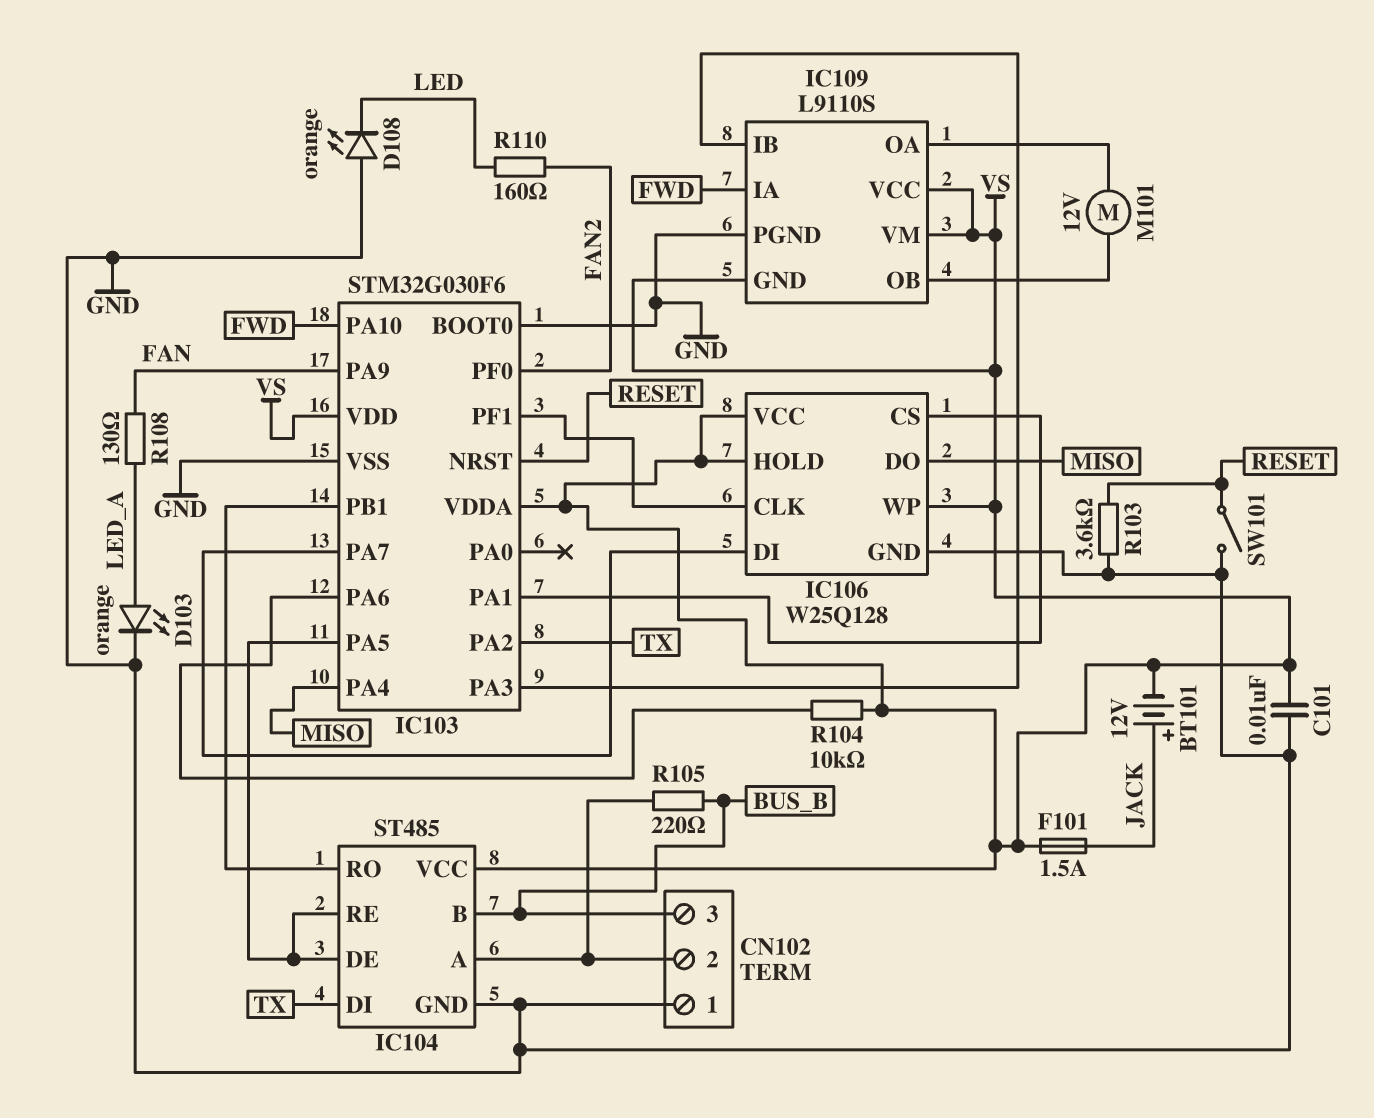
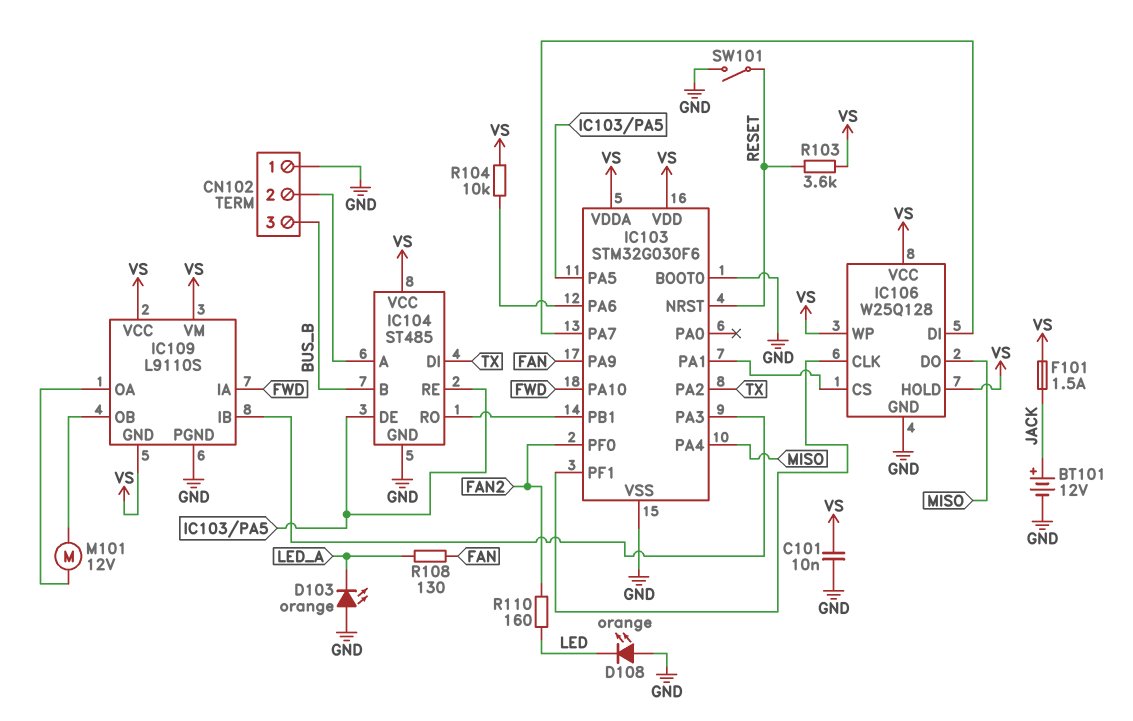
BT101: 12V (plus JACK, minus VS) -> 12V (plus JACK, minus GND)
D103: LED orange (A LED_A, K GND) -> LED orange (A GND, K LED_A)
R103: 3.6k (GND, RESET) -> 3.6k (RESET, VS)
R105: 220 (BUS_B, CN102/2) -> none

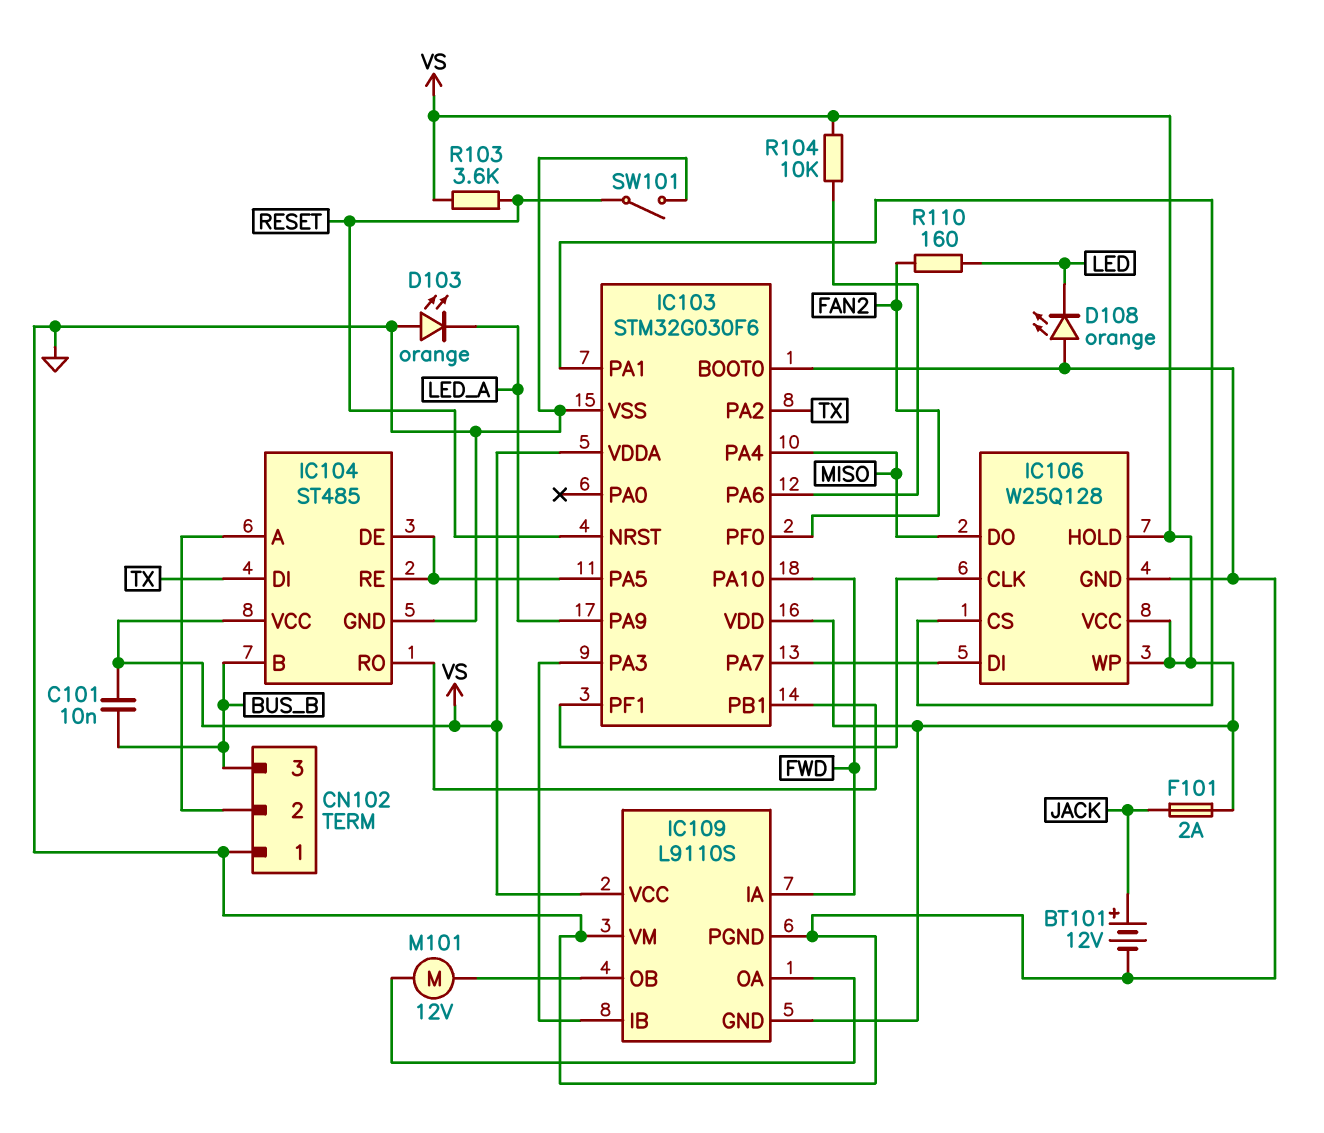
C101: 10nF (GND, VS) -> 10nF (BUS_B, VS)
F101: 1.5A (JACK, VS) -> 2A (JACK, VS)
IC103 pin PA9: FAN -> LED_A
IC109 pin VM: VS -> GND
R108: 130 (FAN, LED_A) -> none

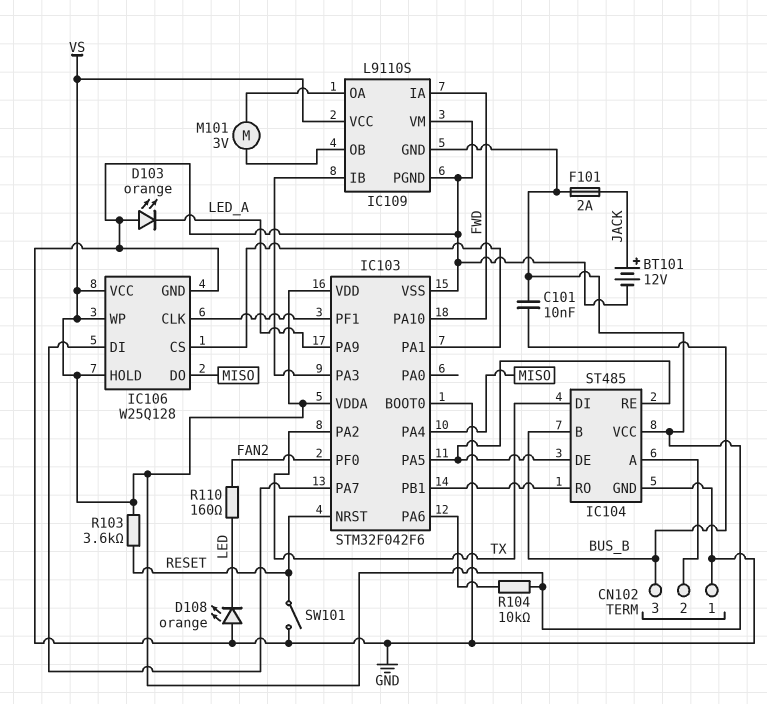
IC103: STM32G030F6 -> STM32F042F6
M101: motor 12V (IC109/OA, IC109/OB) -> motor 3V (IC109/OA, IC109/OB)

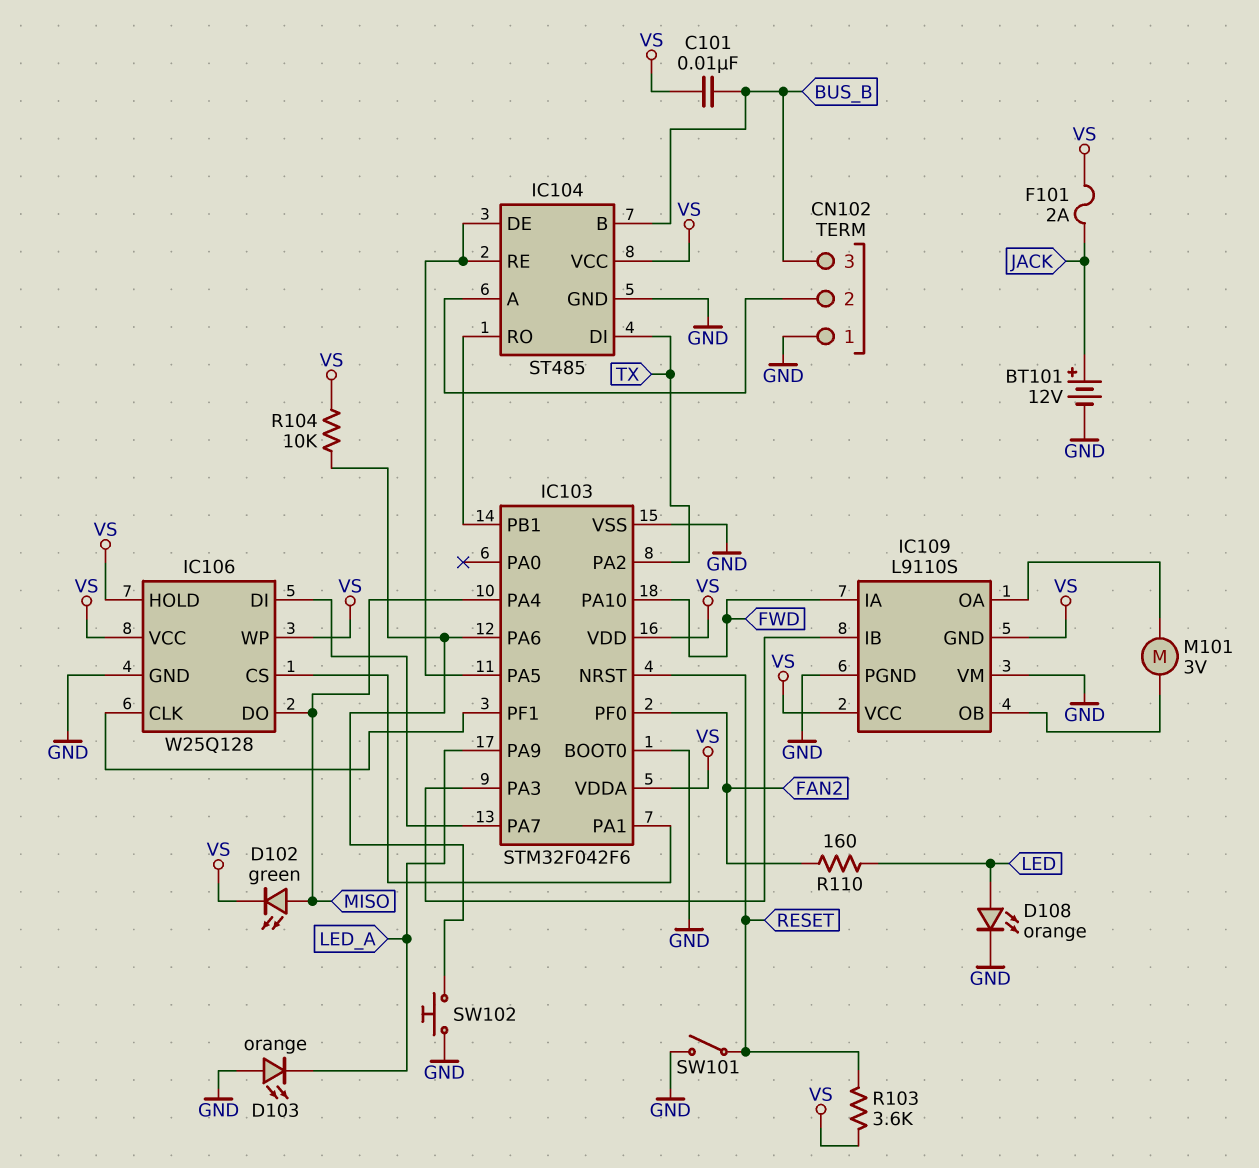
D102: none -> LED green (A MISO, K VS)
D108: LED orange (A GND, K LED) -> LED orange (A LED, K GND)
SW102: none -> button (GND, IC103/PA6)

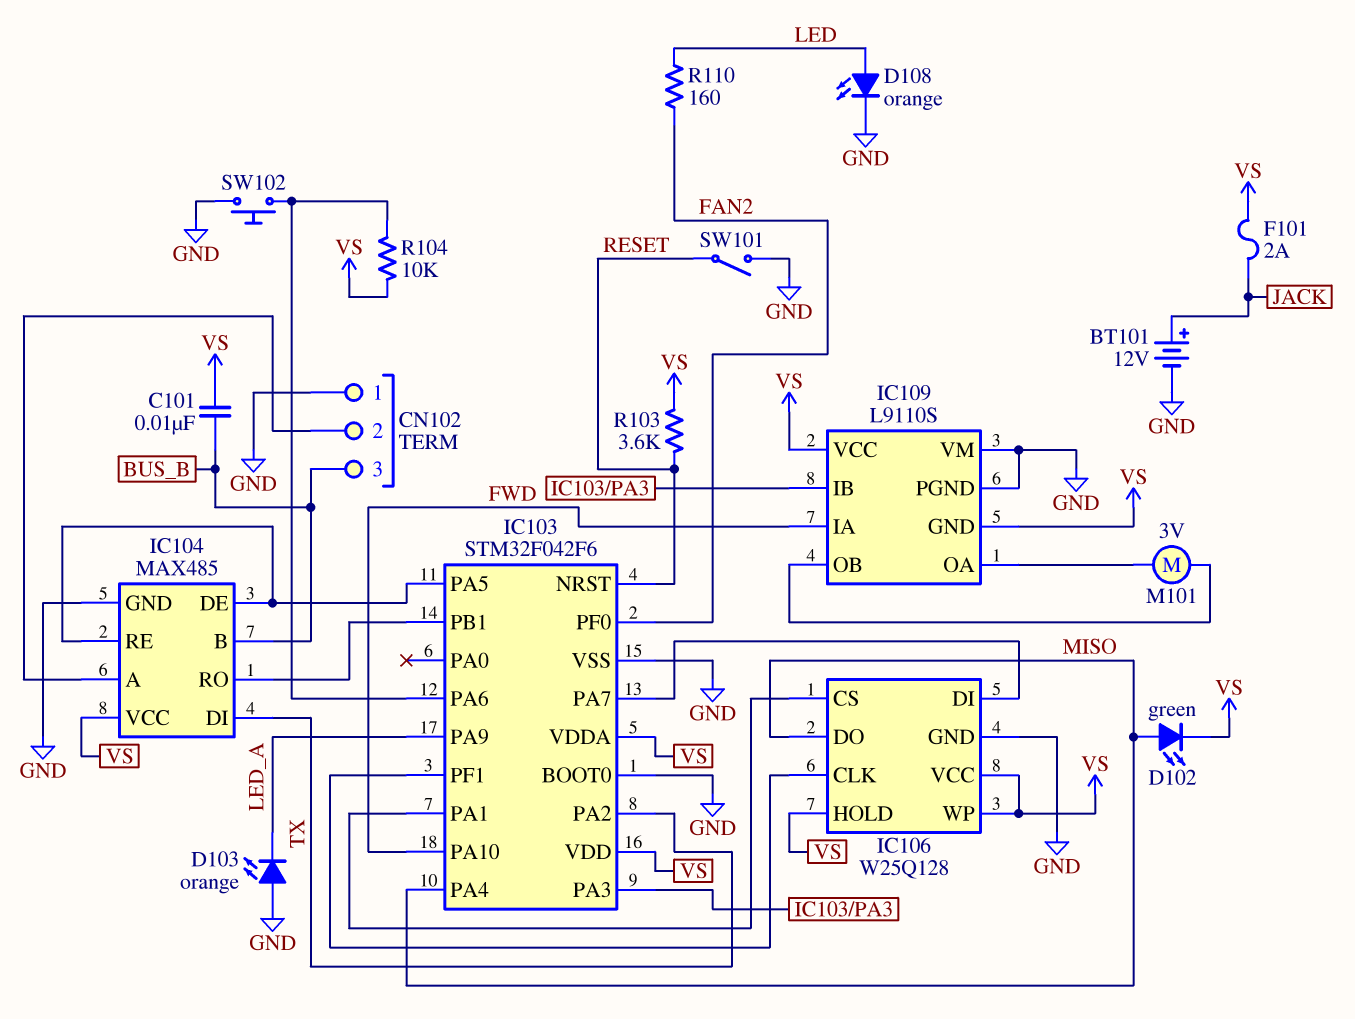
IC104: ST485 -> MAX485

